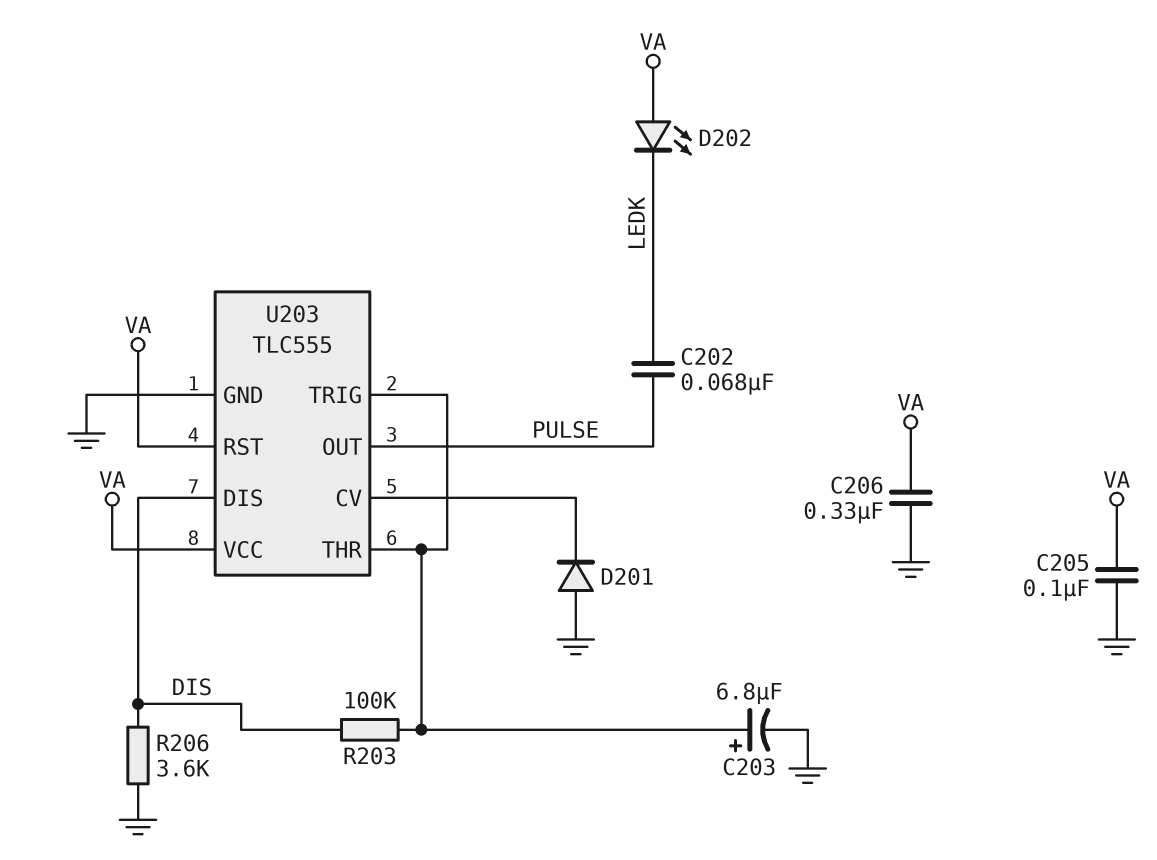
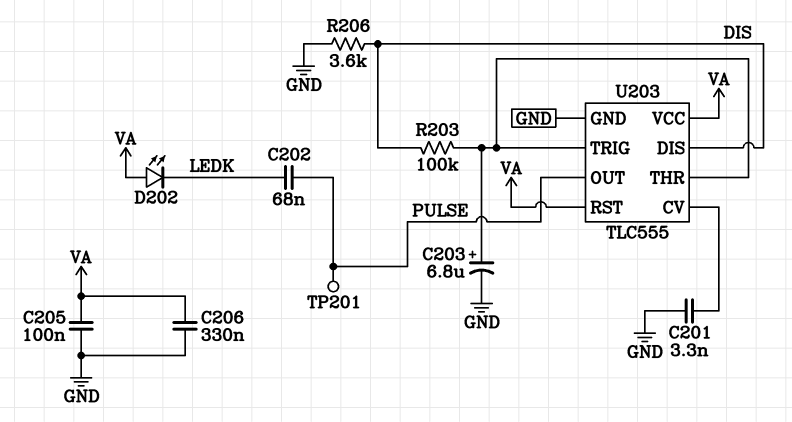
C201: none -> 3.3nF (GND, U203/CV)
D201: diode (A GND, K U203/CV) -> none
TP201: none -> test point (PULSE)

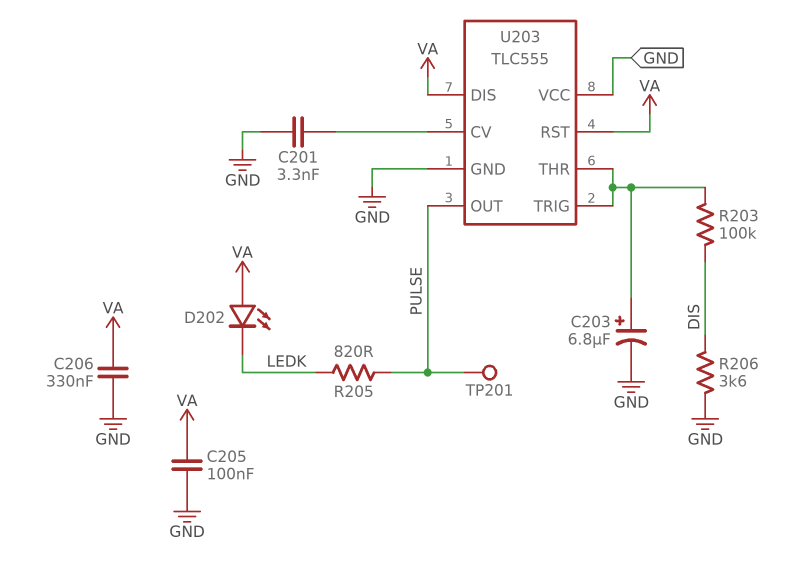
C202: 68nF (LEDK, PULSE) -> none
R205: none -> 820 (LEDK, PULSE)
U203 pin DIS: DIS -> VA
U203 pin VCC: VA -> GND

